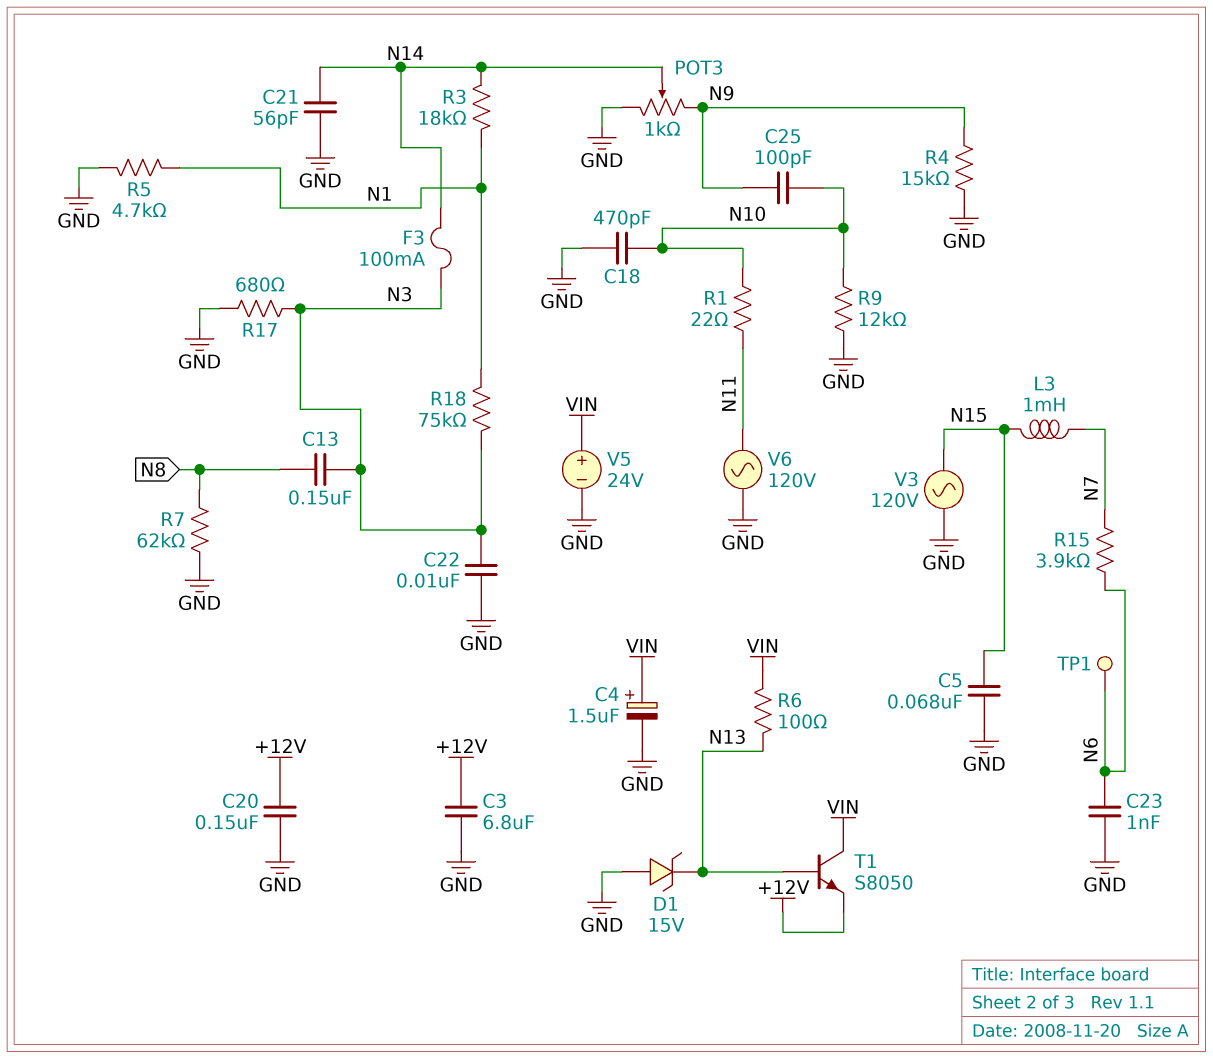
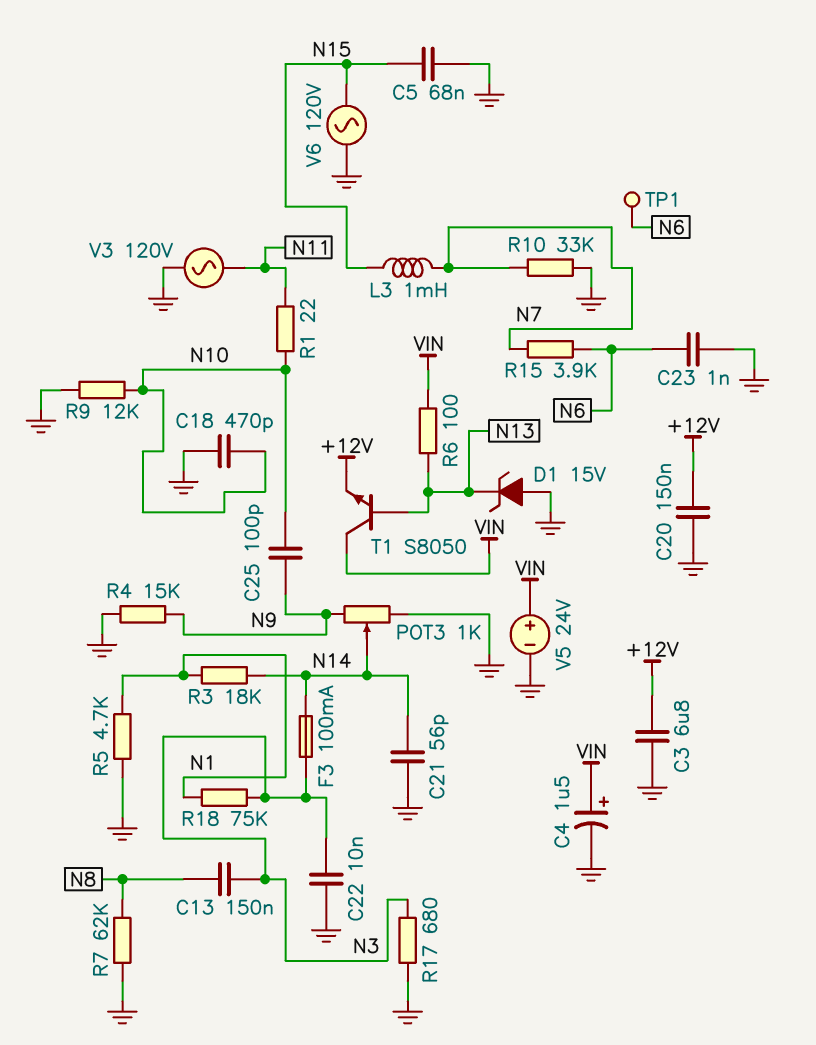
R10: none -> 33k (GND, N7)
V3: AC 120V (GND, N15) -> AC 120V (GND, N11)
V6: AC 120V (GND, N11) -> AC 120V (GND, N15)

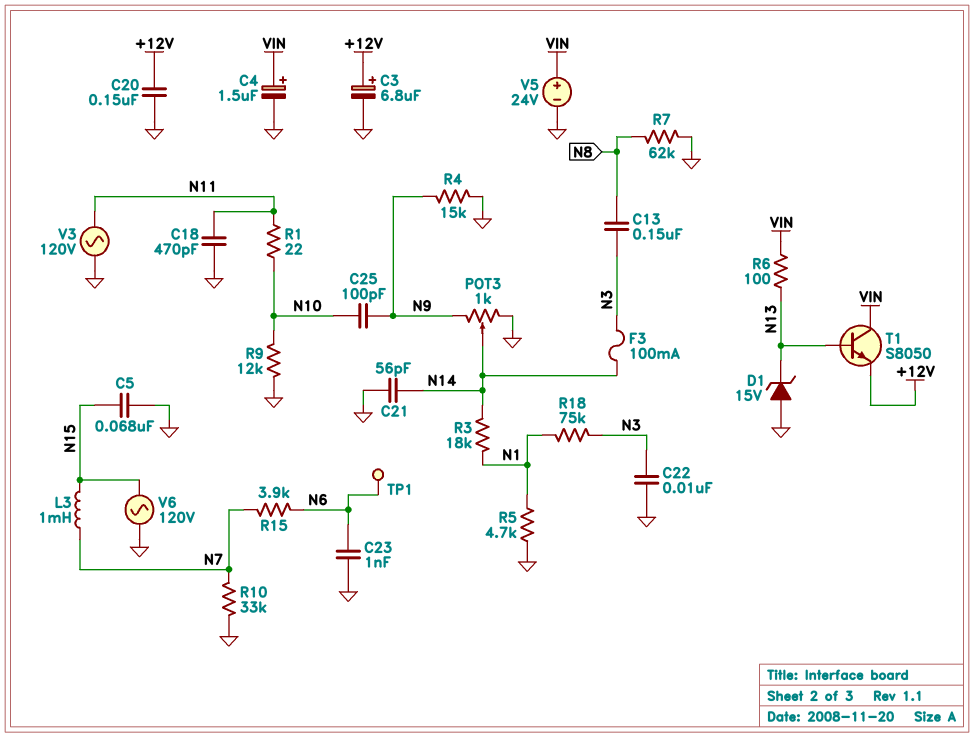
C3: 6.8uF (+12V, GND) -> 6.8uF (plus +12V, minus GND)
C18: 470pF (GND, N10) -> 470pF (GND, N11)
R17: 680 (GND, N3) -> none

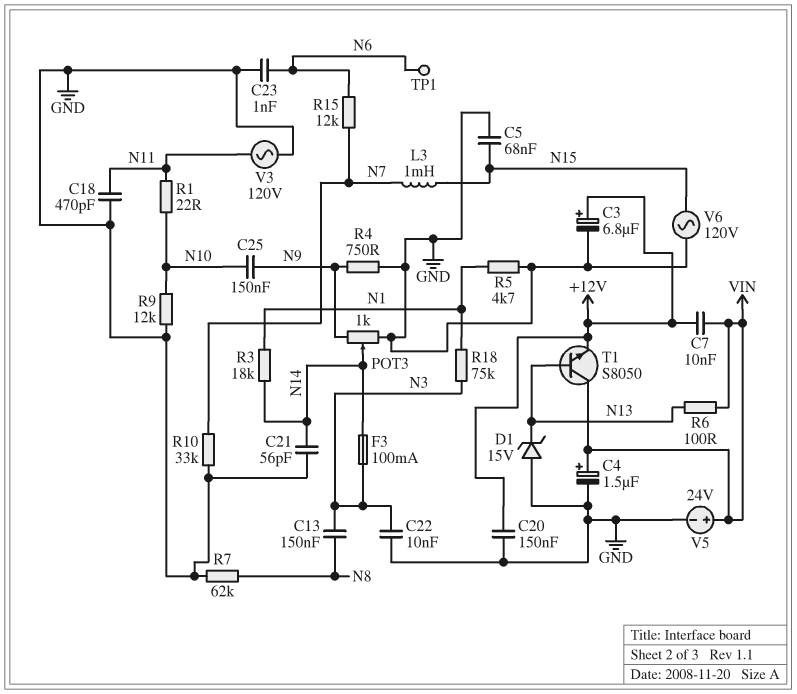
C7: none -> 10nF (+12V, VIN)
C25: 100pF (N9, N10) -> 150nF (N9, N10)
R4: 15k (GND, N9) -> 750 (GND, N9)
R15: 3.9k (N6, N7) -> 12k (N6, N7)

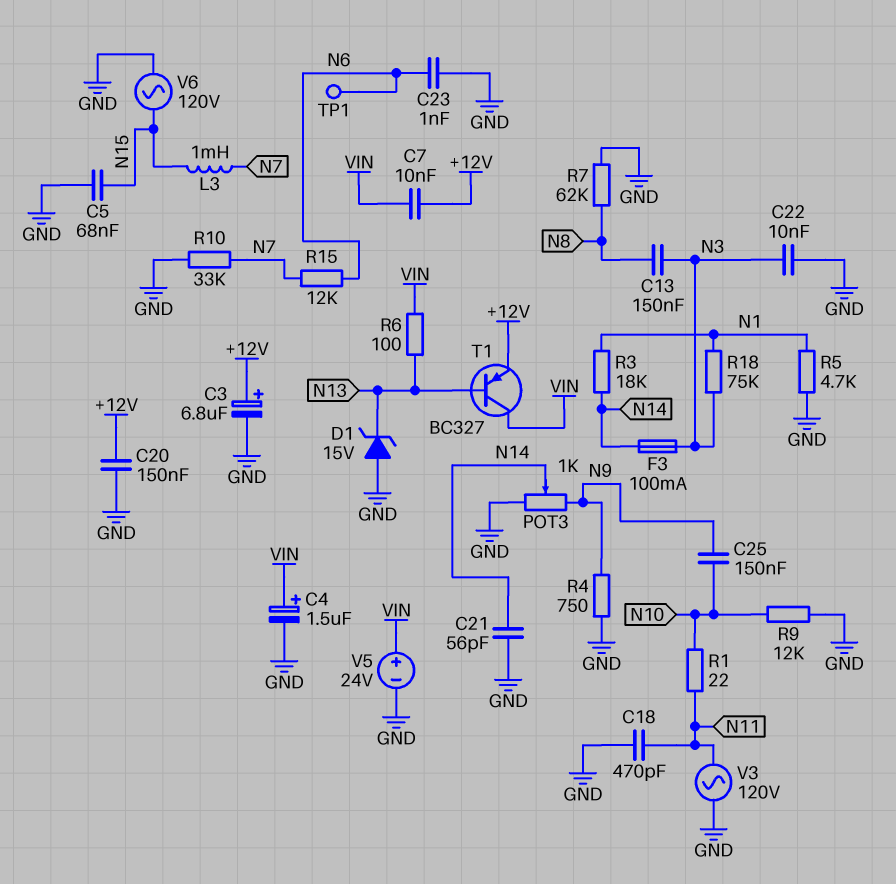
T1: NPN S8050 (B N13, C VIN, E +12V) -> PNP BC327 (B N13, C VIN, E +12V)

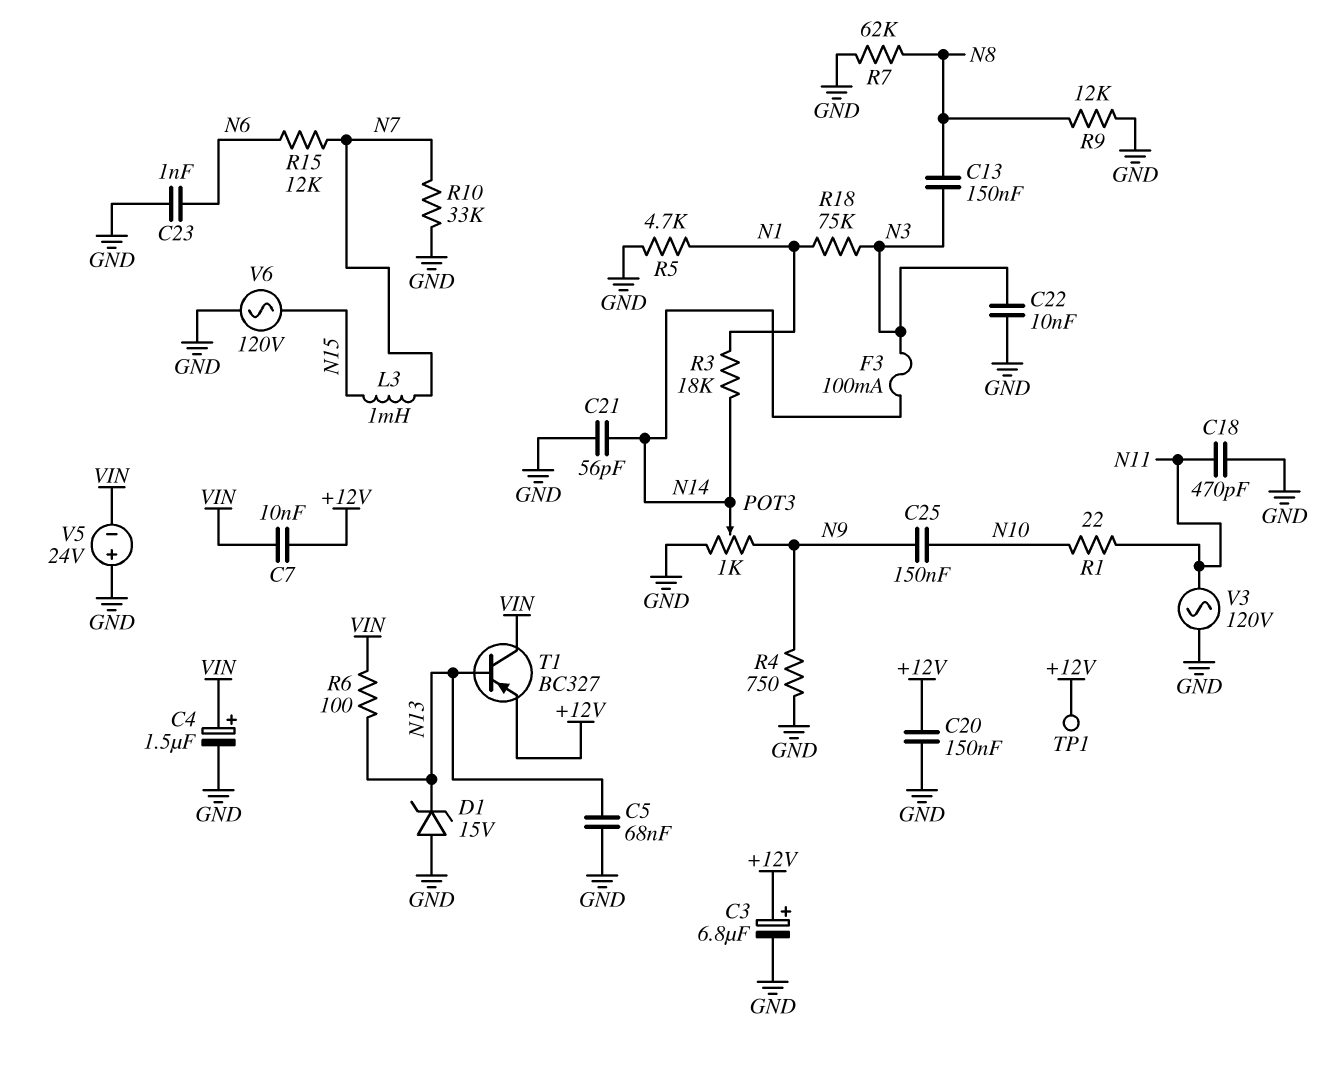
C5: 68nF (GND, N15) -> 68nF (GND, N13)
R9: 12k (GND, N10) -> 12k (GND, N8)
TP1: test point (N6) -> test point (+12V)
V5: 24V (plus VIN, minus GND) -> 24V (plus GND, minus VIN)

